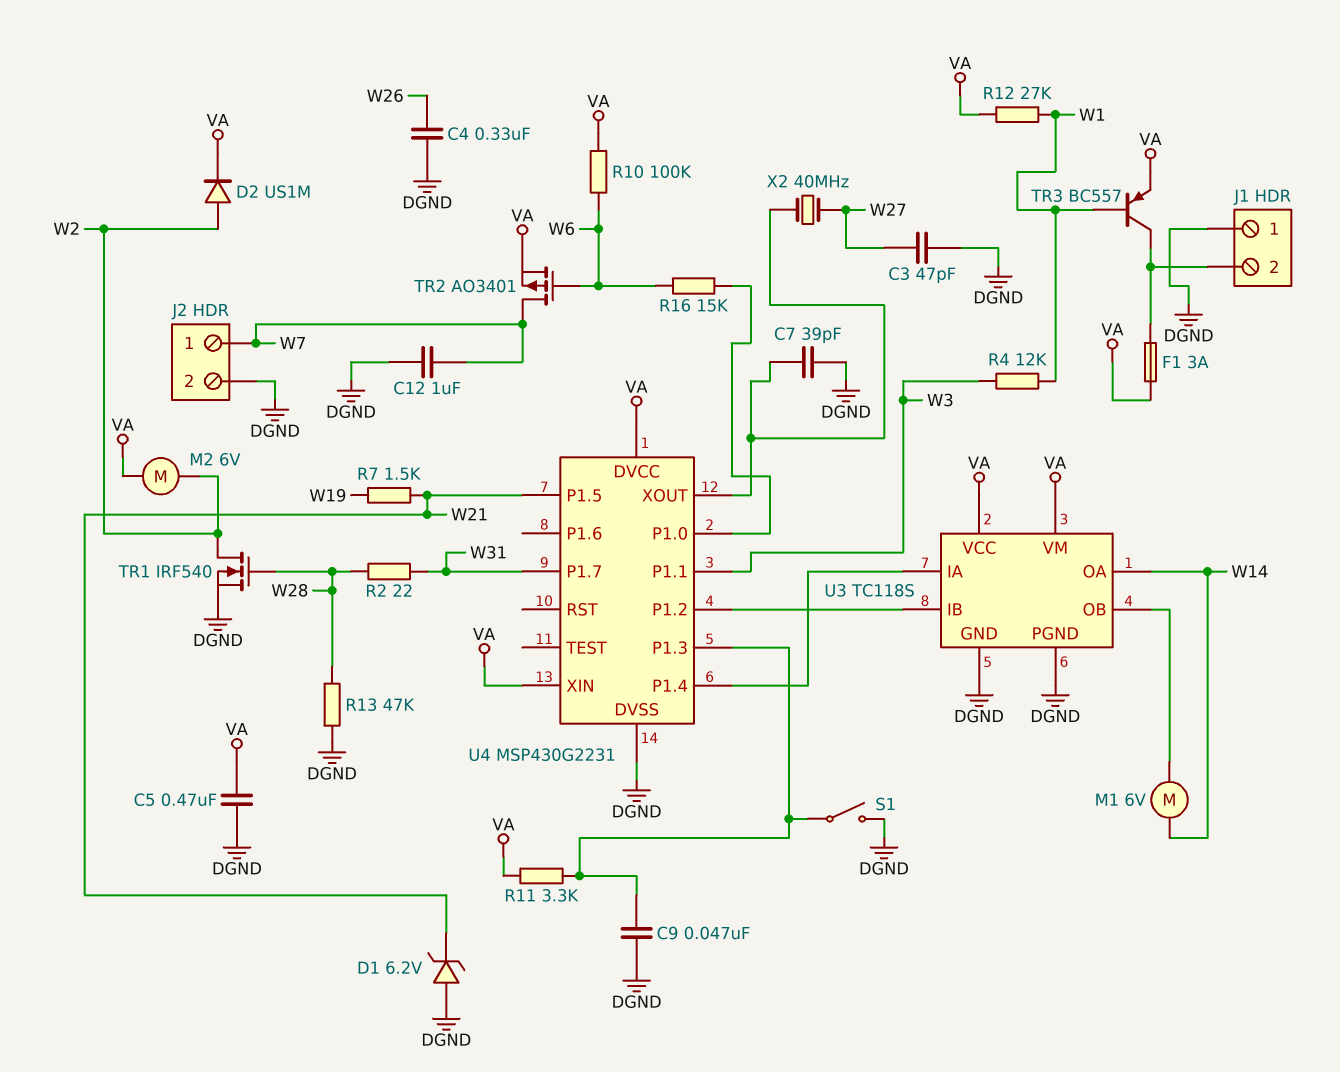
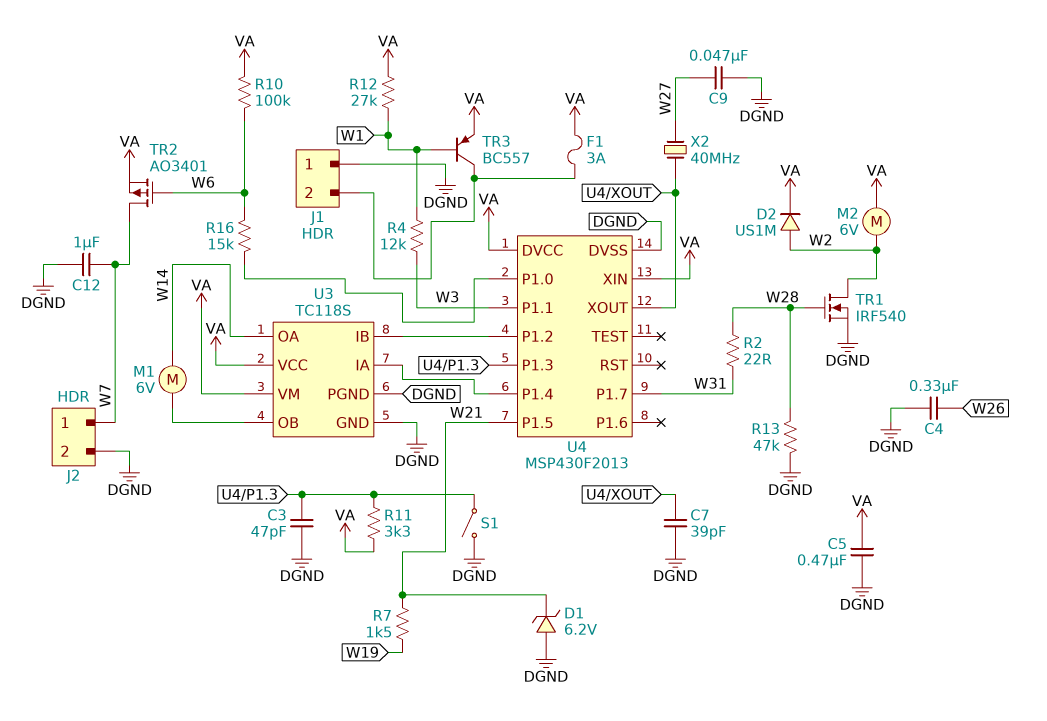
C3: 47pF (DGND, W27) -> 47pF (DGND, U4/P1.3)
C9: 47nF (DGND, U4/P1.3) -> 47nF (DGND, W27)
U4: MSP430G2231 -> MSP430F2013

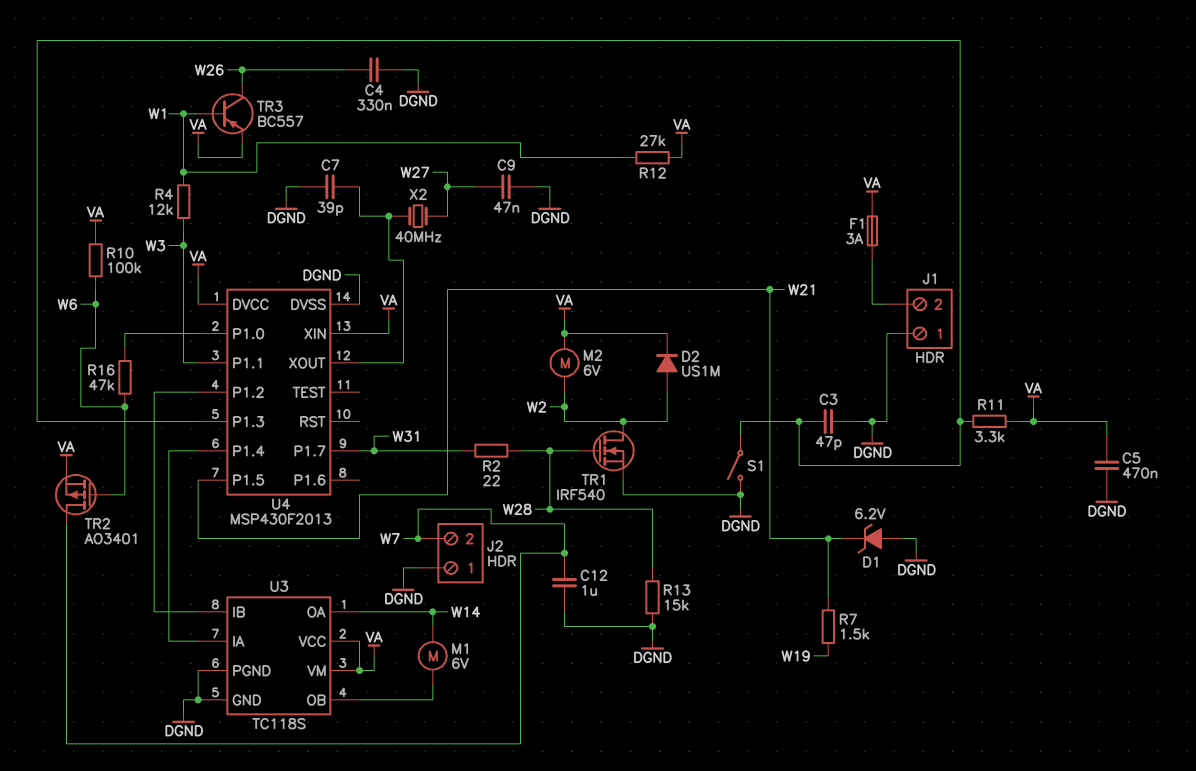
J2 pin 1: W7 -> DGND
J2 pin 2: DGND -> W7
R13: 47k (DGND, W28) -> 15k (DGND, W28)
R16: 15k (U4/P1.0, W6) -> 47k (U4/P1.0, W6)
TR3: PNP BC557 (B W1, C J1/2, E VA) -> PNP BC557 (B W1, C W26, E VA)

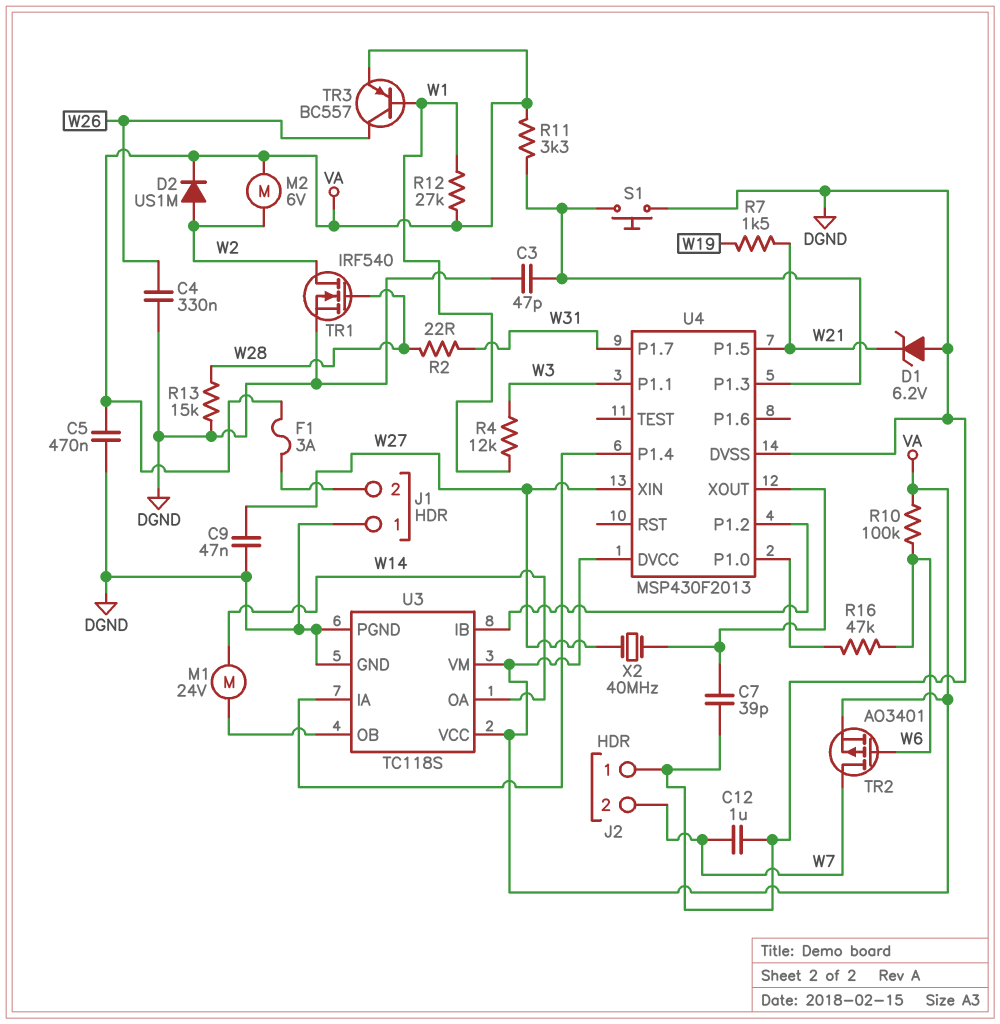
M1: motor 6V (U3/OB, W14) -> motor 24V (U3/OB, W14)
S1: switch (DGND, U4/P1.3) -> button (DGND, U4/P1.3)
U4 pin XIN: VA -> W27

